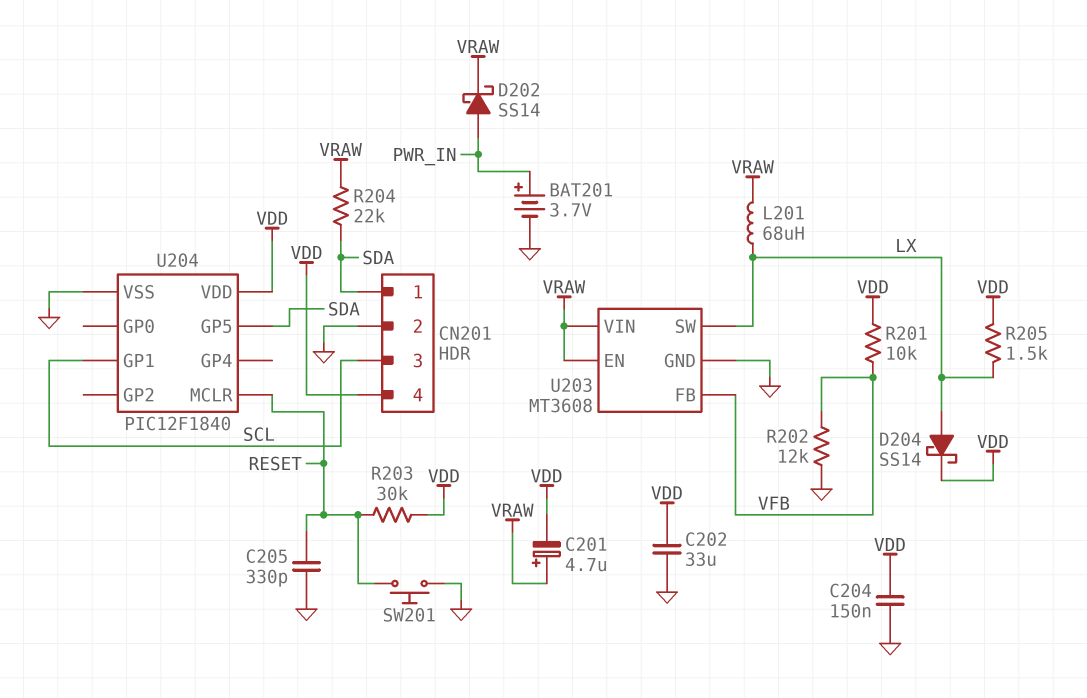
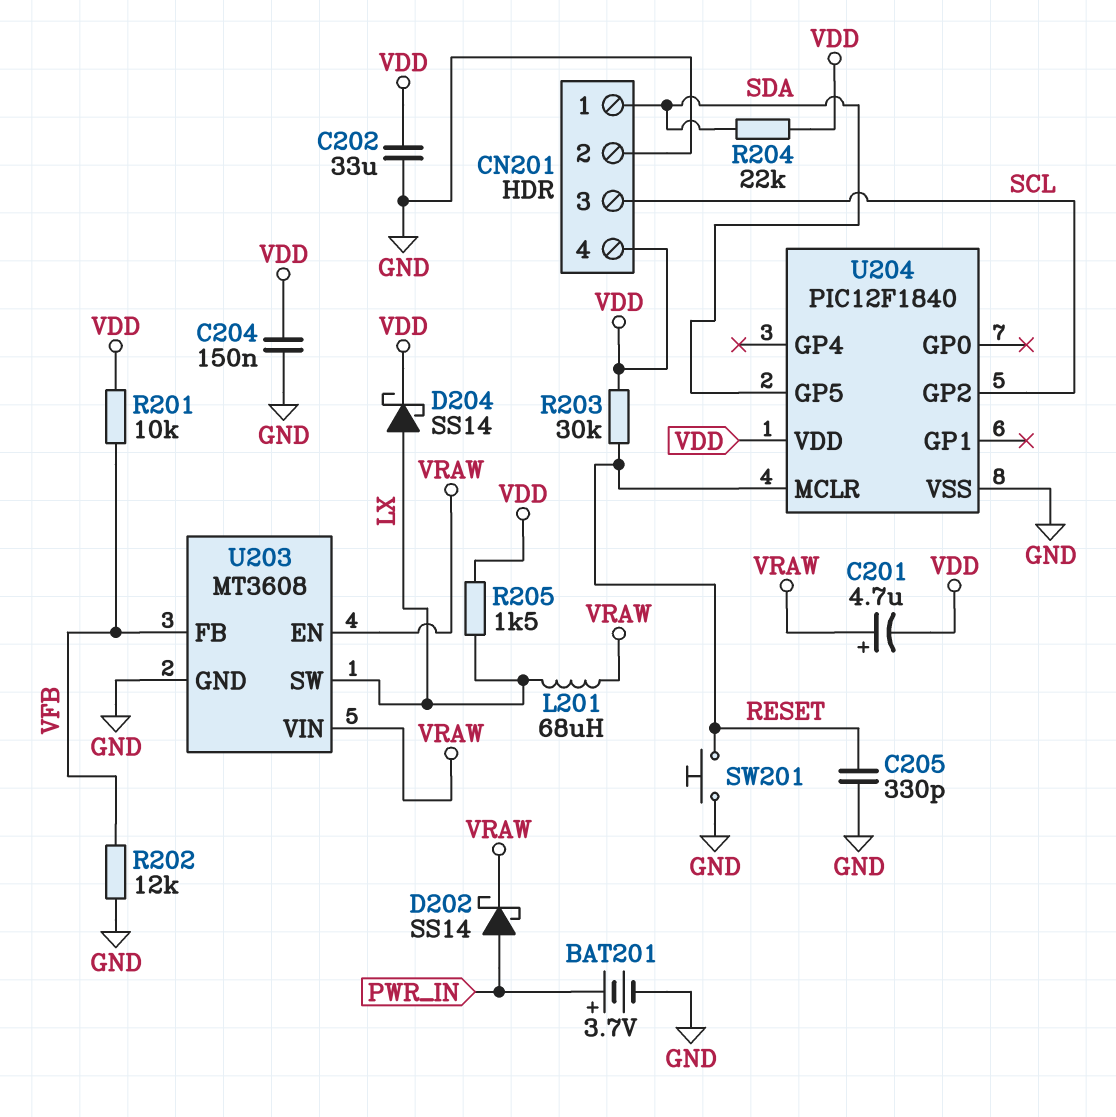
R204: 22k (SDA, VRAW) -> 22k (SDA, VDD)
U204 pin GP1: SCL -> none
U204 pin GP2: none -> SCL

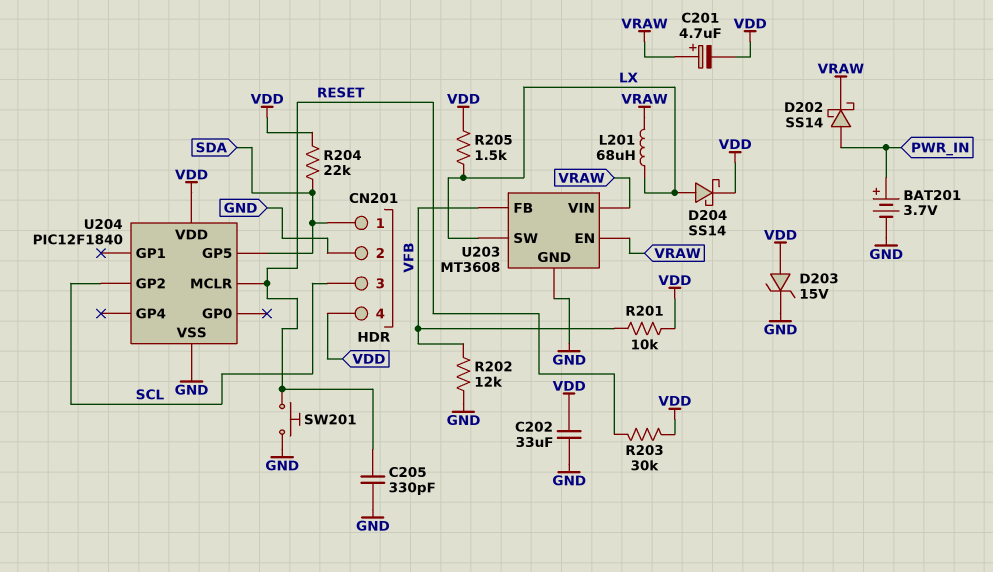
C204: 150nF (GND, VDD) -> none
D203: none -> zener 15V (A VDD, K GND)

